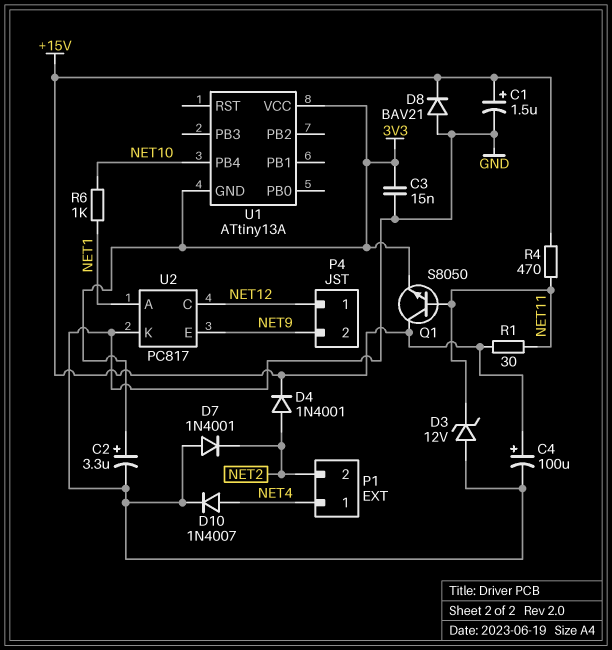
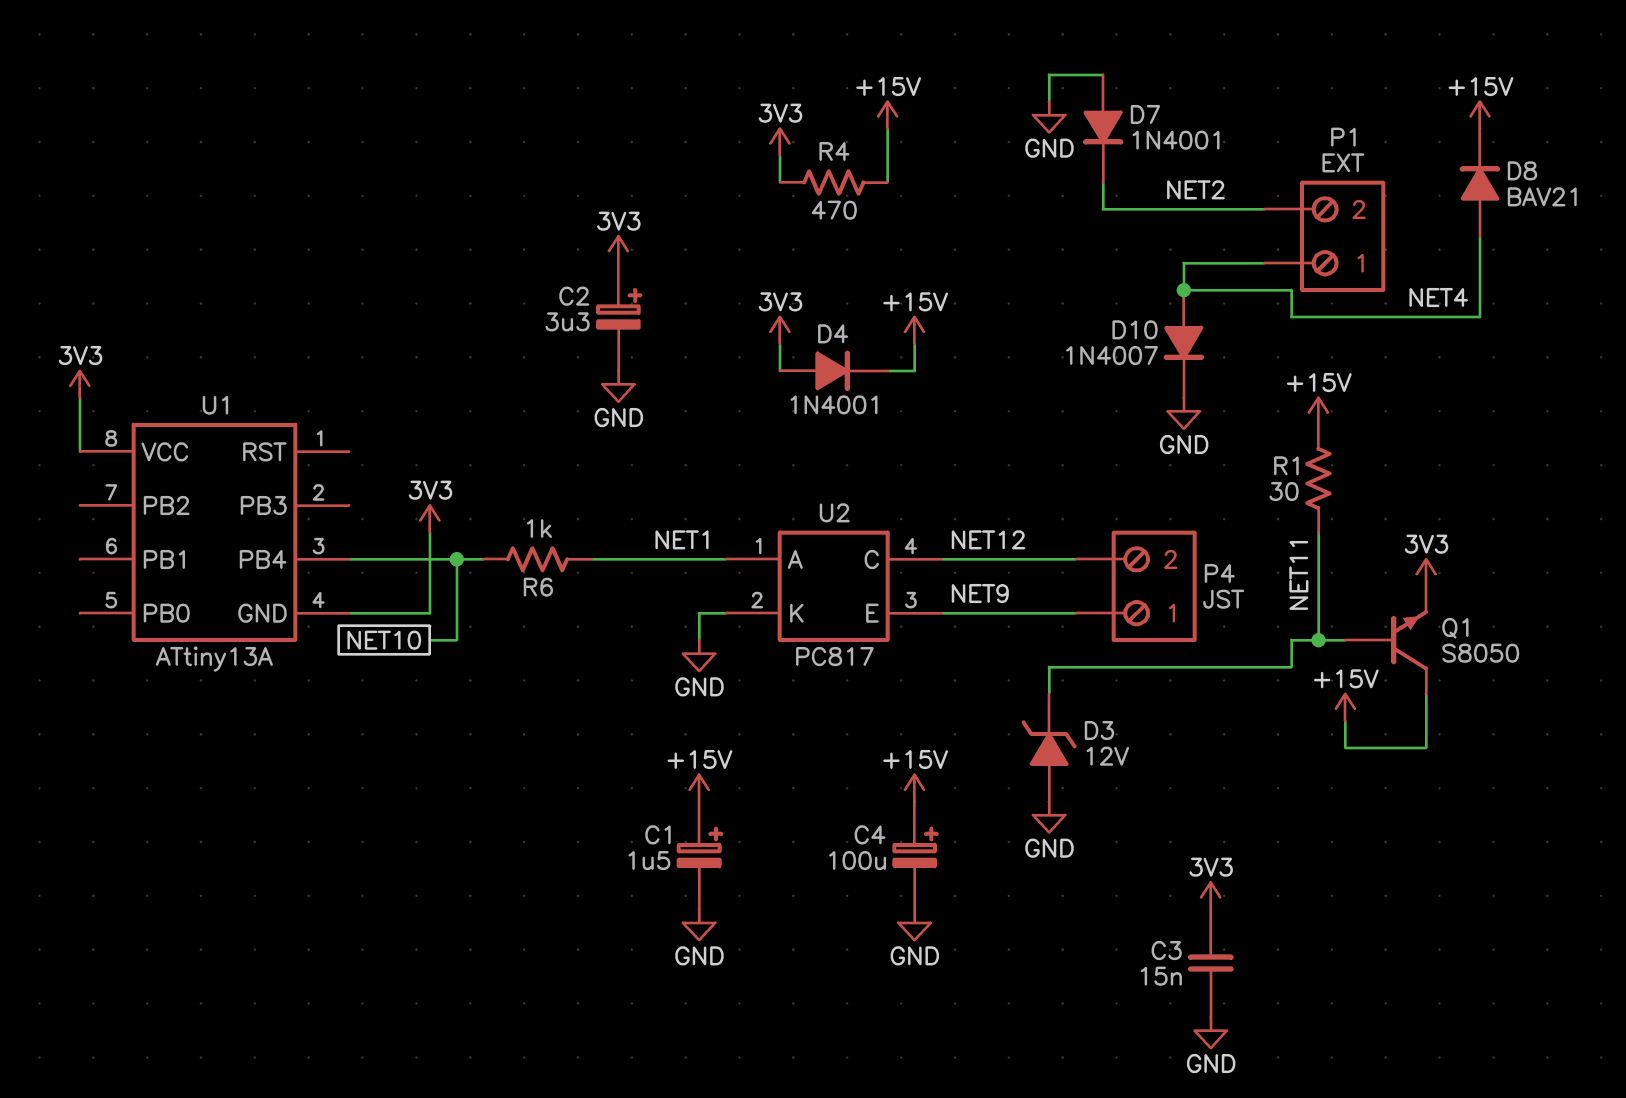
D4: diode 1N4001 (A NET2, K +15V) -> diode 1N4001 (A 3V3, K +15V)
D8: diode BAV21 (A GND, K +15V) -> diode BAV21 (A NET4, K +15V)
P4 pin 1: NET12 -> NET9
P4 pin 2: NET9 -> NET12
R4: 470 (+15V, NET11) -> 470 (+15V, 3V3)

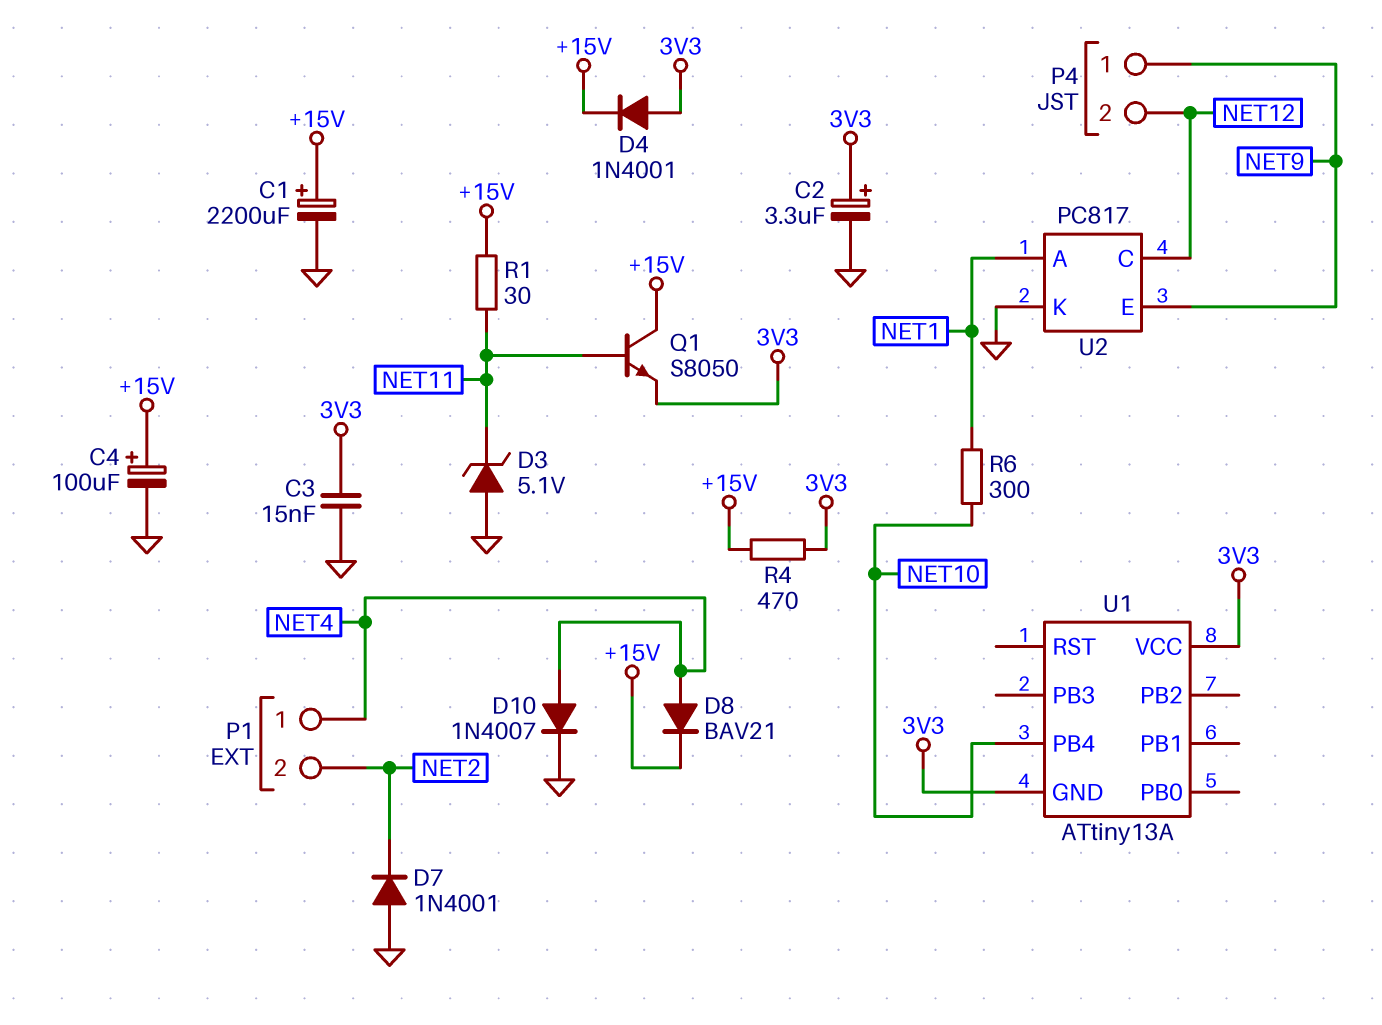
C1: 1.5uF (plus +15V, minus GND) -> 2200uF (plus +15V, minus GND)
D3: zener 12V (A GND, K NET11) -> zener 5.1V (A GND, K NET11)
R6: 1k (NET1, NET10) -> 300 (NET1, NET10)

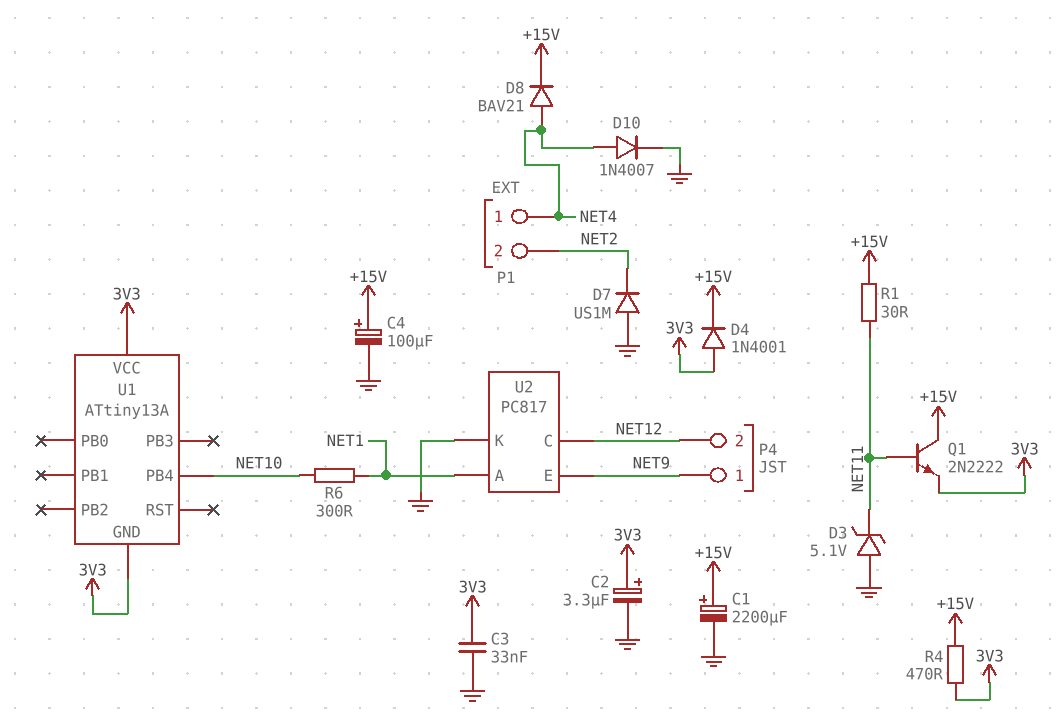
C3: 15nF (3V3, GND) -> 33nF (3V3, GND)
D7: diode 1N4001 (A GND, K NET2) -> diode US1M (A GND, K NET2)
Q1: NPN S8050 (B NET11, C +15V, E 3V3) -> NPN 2N2222 (B NET11, C +15V, E 3V3)

